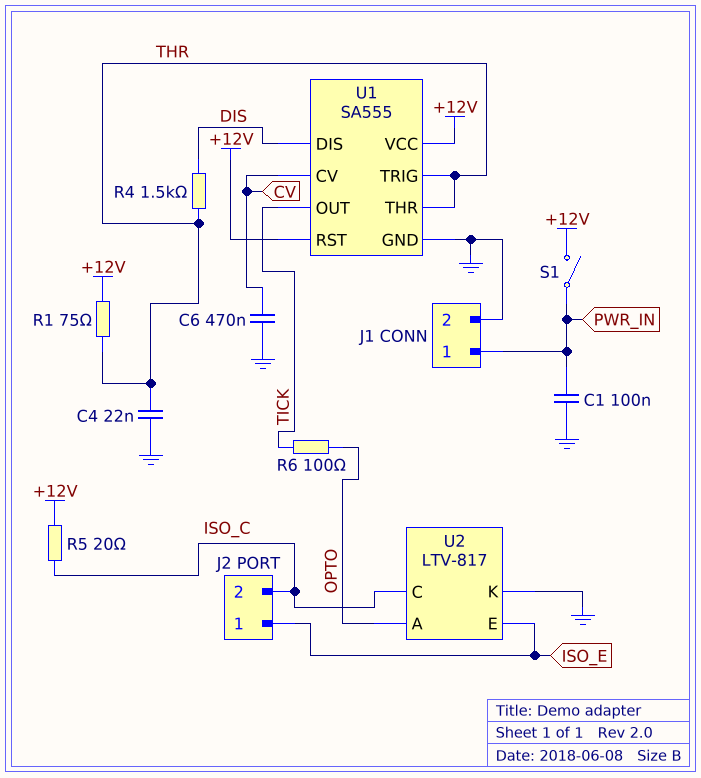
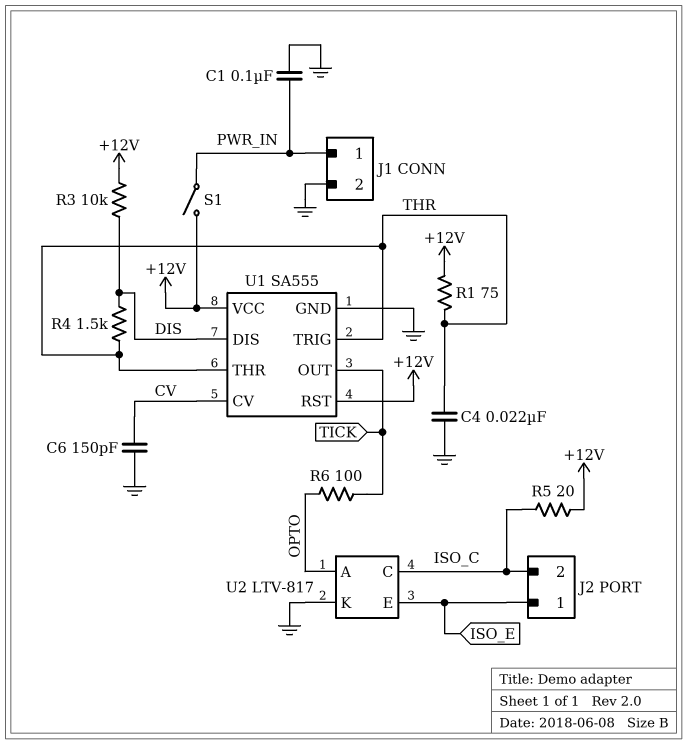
C6: 470nF (CV, GND) -> 150pF (CV, GND)
R3: none -> 10k (+12V, DIS)

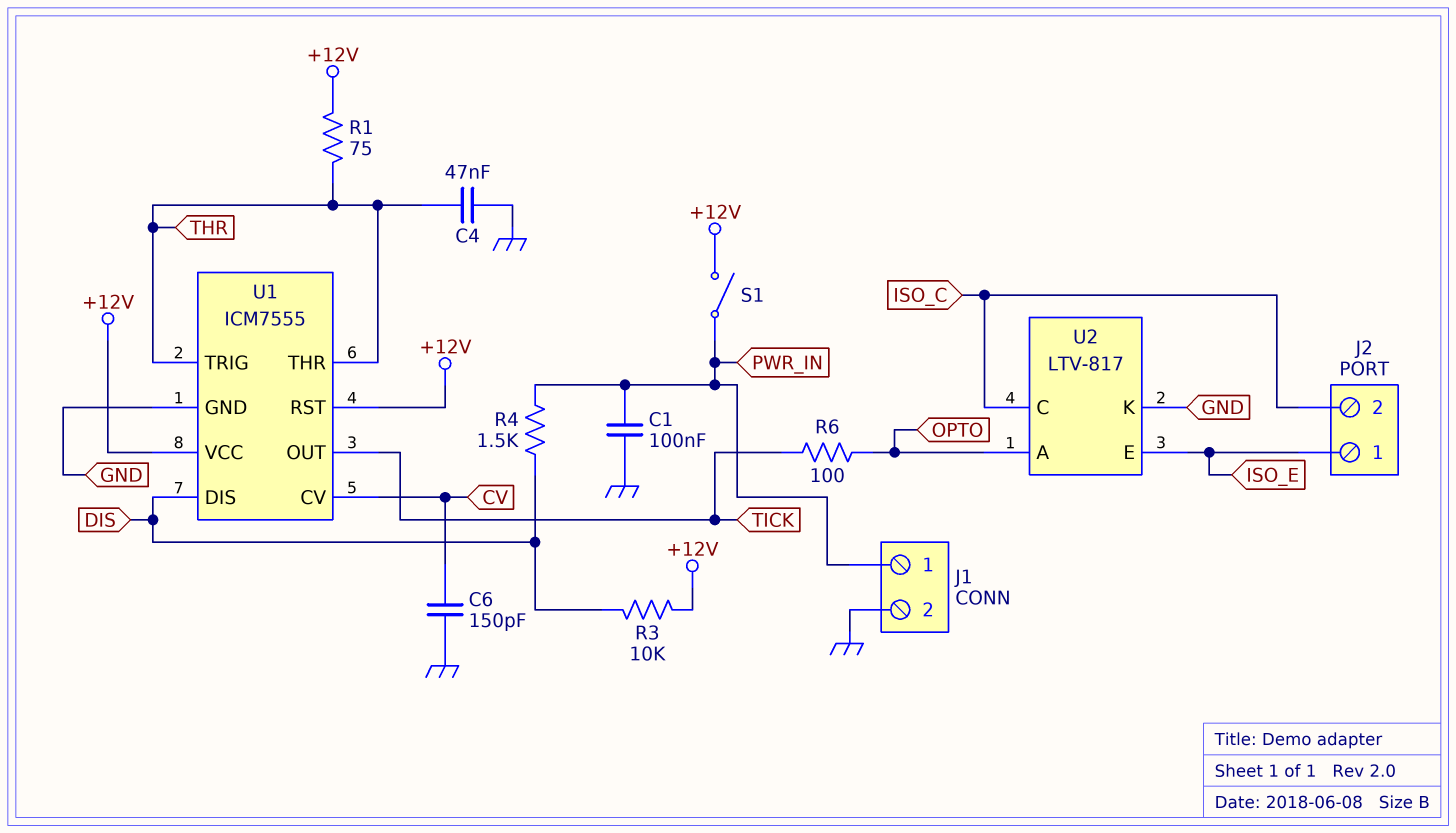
C4: 22nF (GND, THR) -> 47nF (GND, THR)
R4: 1.5k (DIS, THR) -> 1.5k (DIS, PWR_IN)
R5: 20 (+12V, ISO_C) -> none
U1: SA555 -> ICM7555

